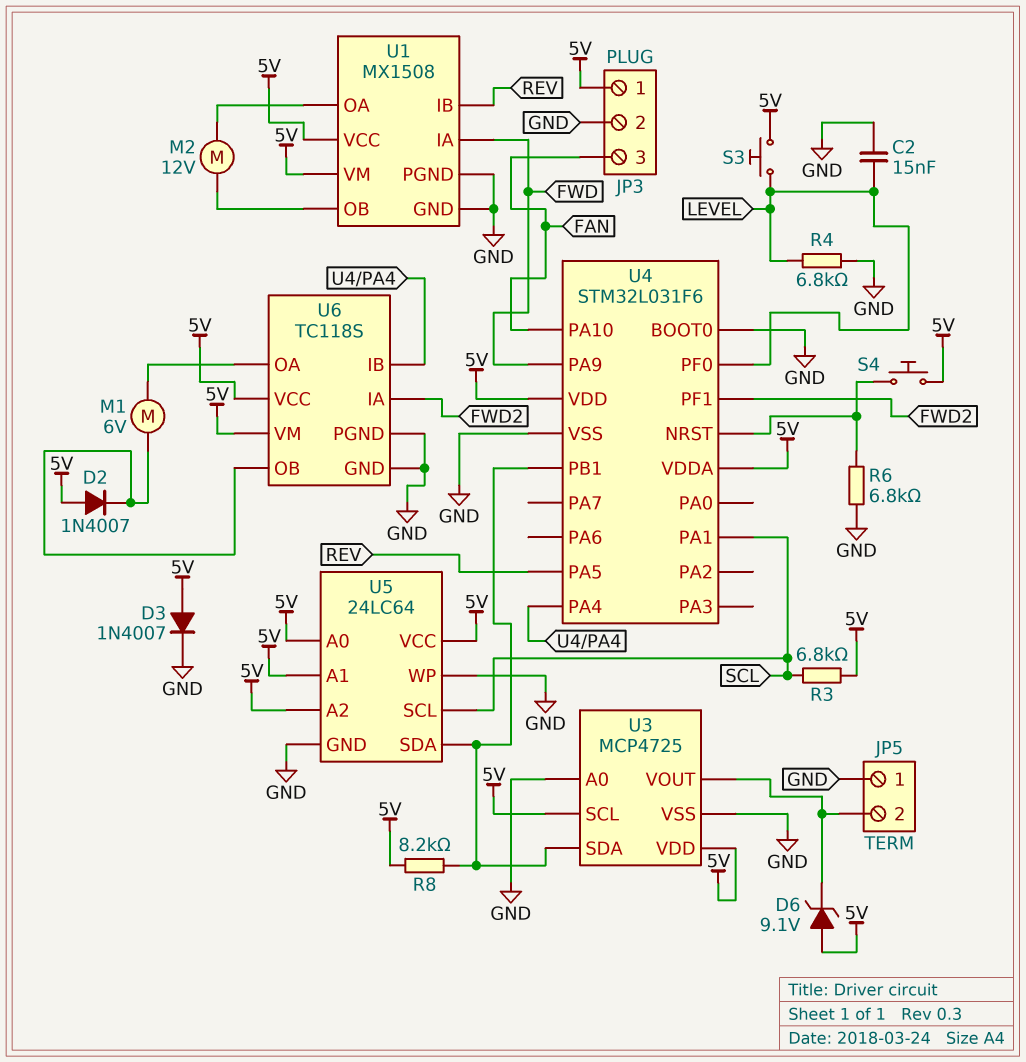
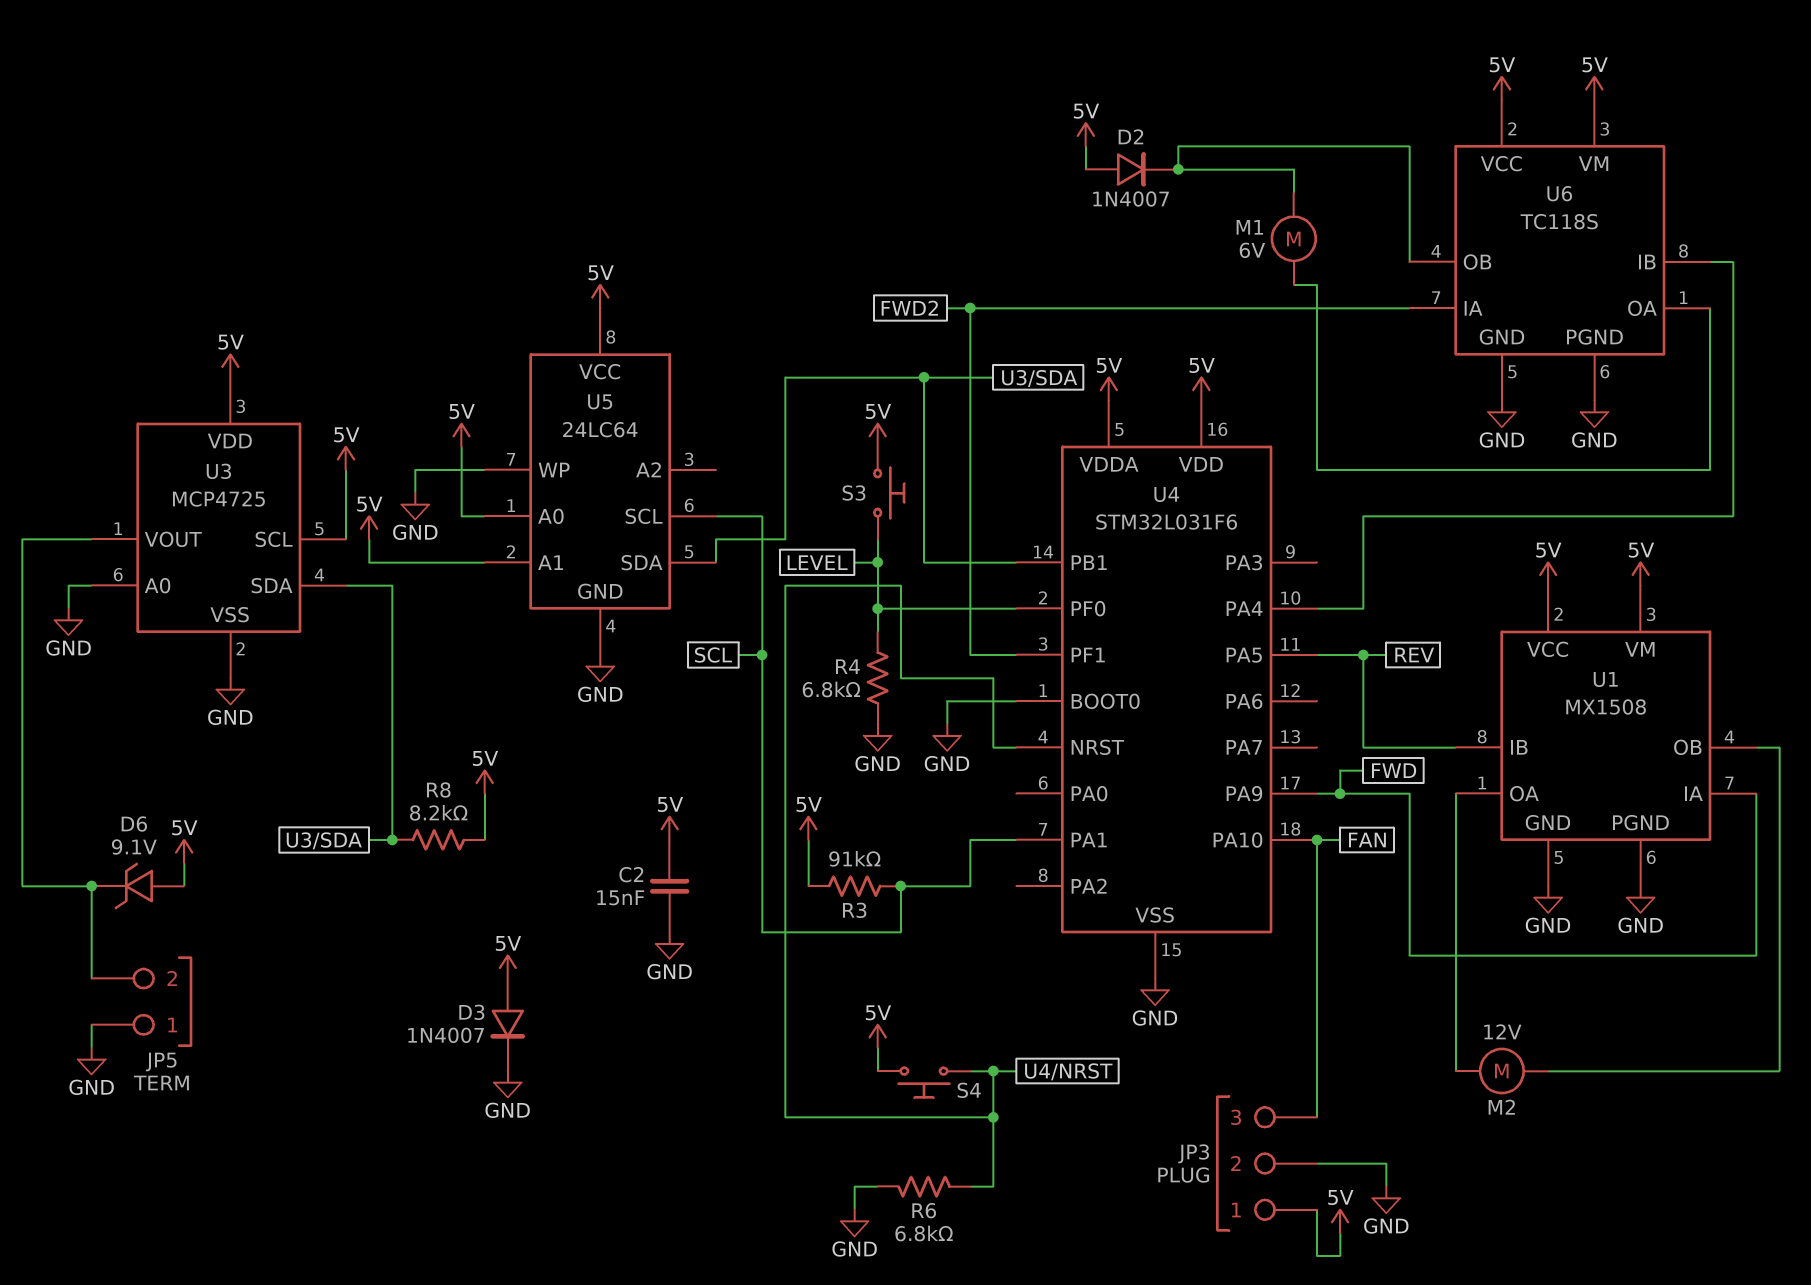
C2: 15nF (GND, LEVEL) -> 15nF (5V, GND)
R3: 6.8k (5V, SCL) -> 91k (5V, SCL)
U5 pin A2: 5V -> none

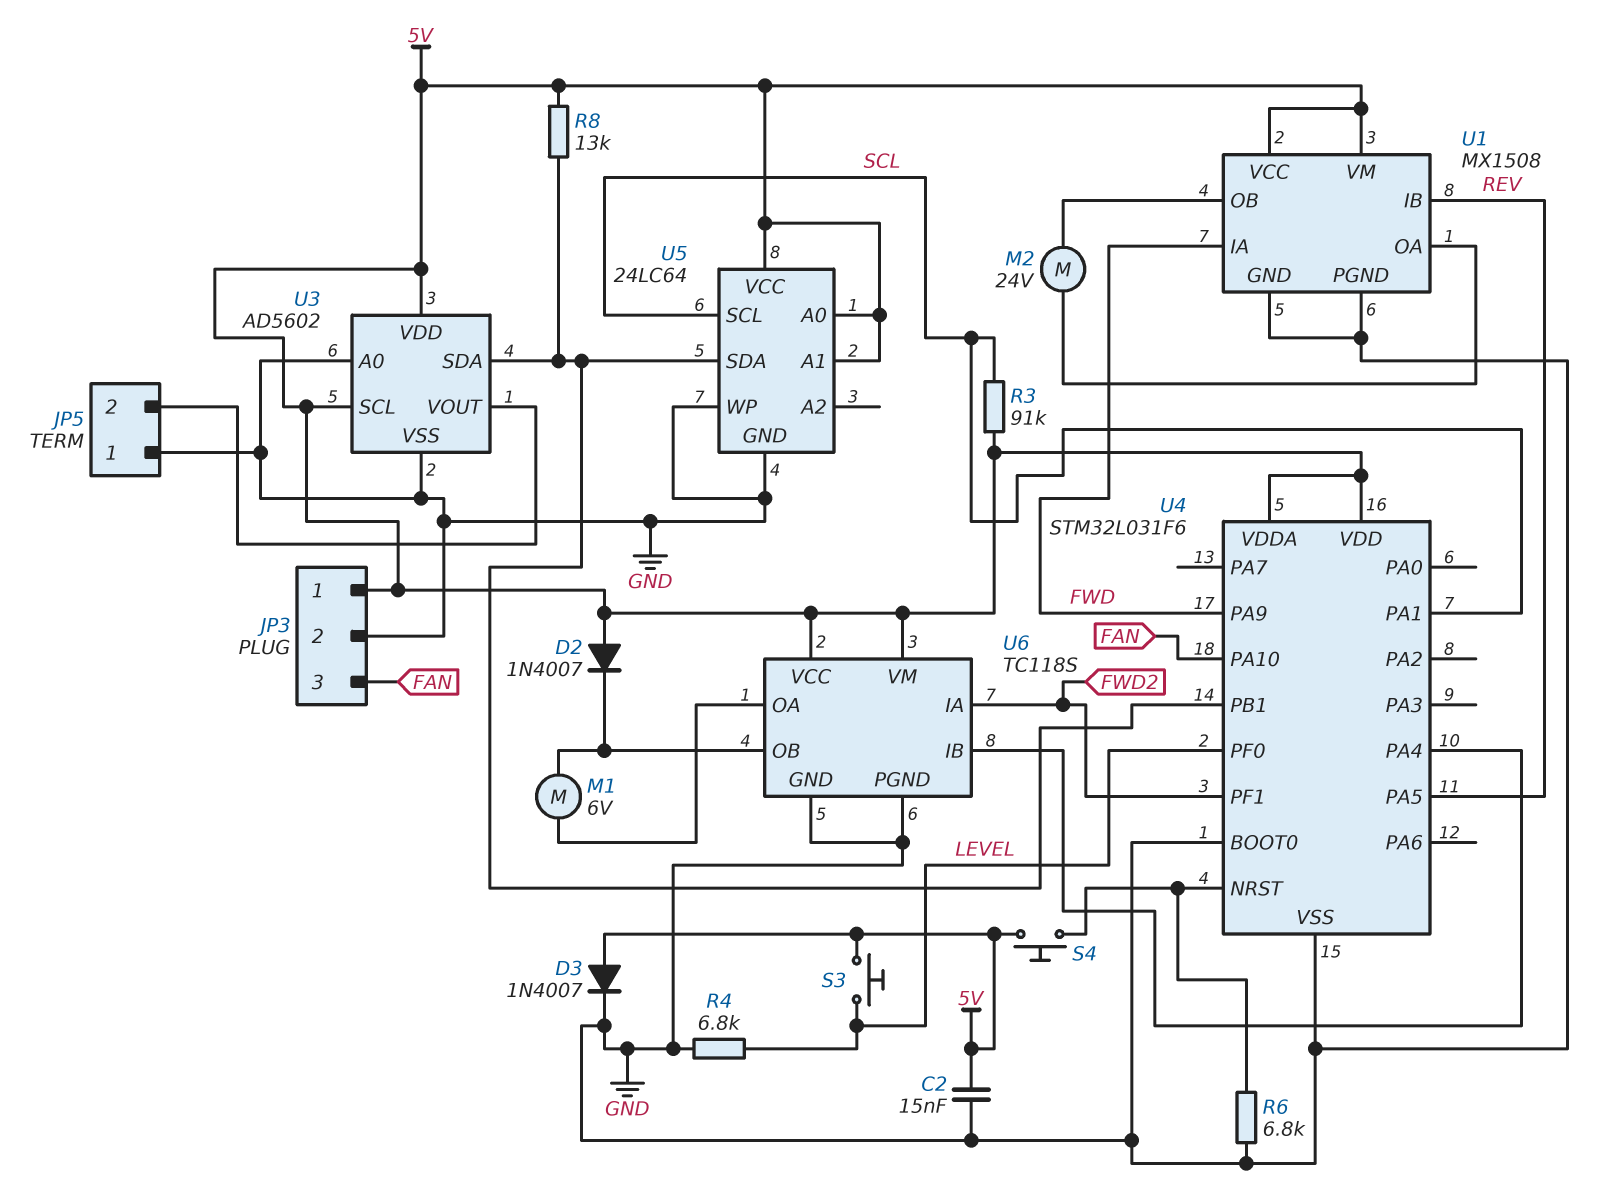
D6: zener 9.1V (A 5V, K JP5/2) -> none
M2: motor 12V (U1/OA, U1/OB) -> motor 24V (U1/OA, U1/OB)
R8: 8.2k (5V, U3/SDA) -> 13k (5V, U3/SDA)
U3: MCP4725 -> AD5602

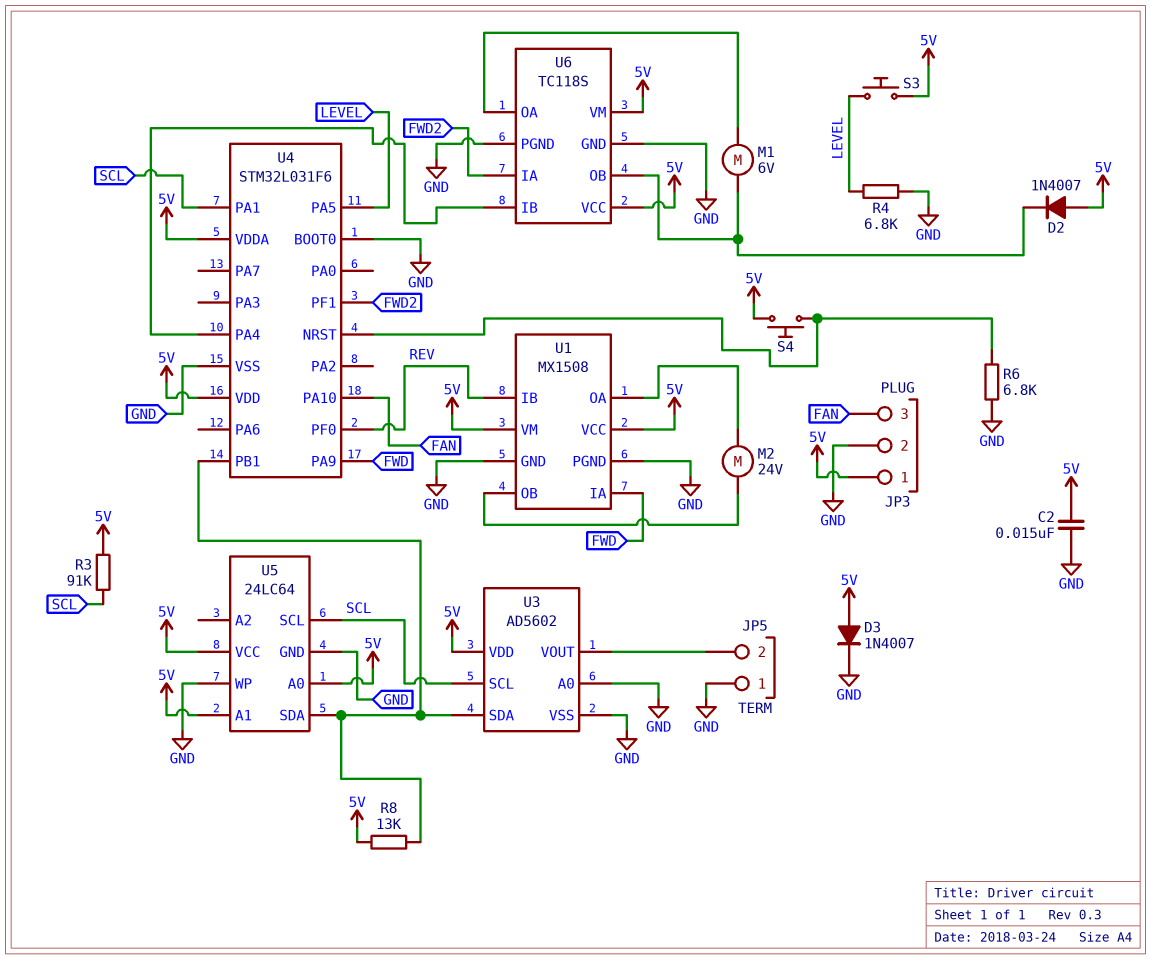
U3 pin SCL: 5V -> SCL
U4 pin PA5: REV -> LEVEL
U4 pin PF0: LEVEL -> REV

